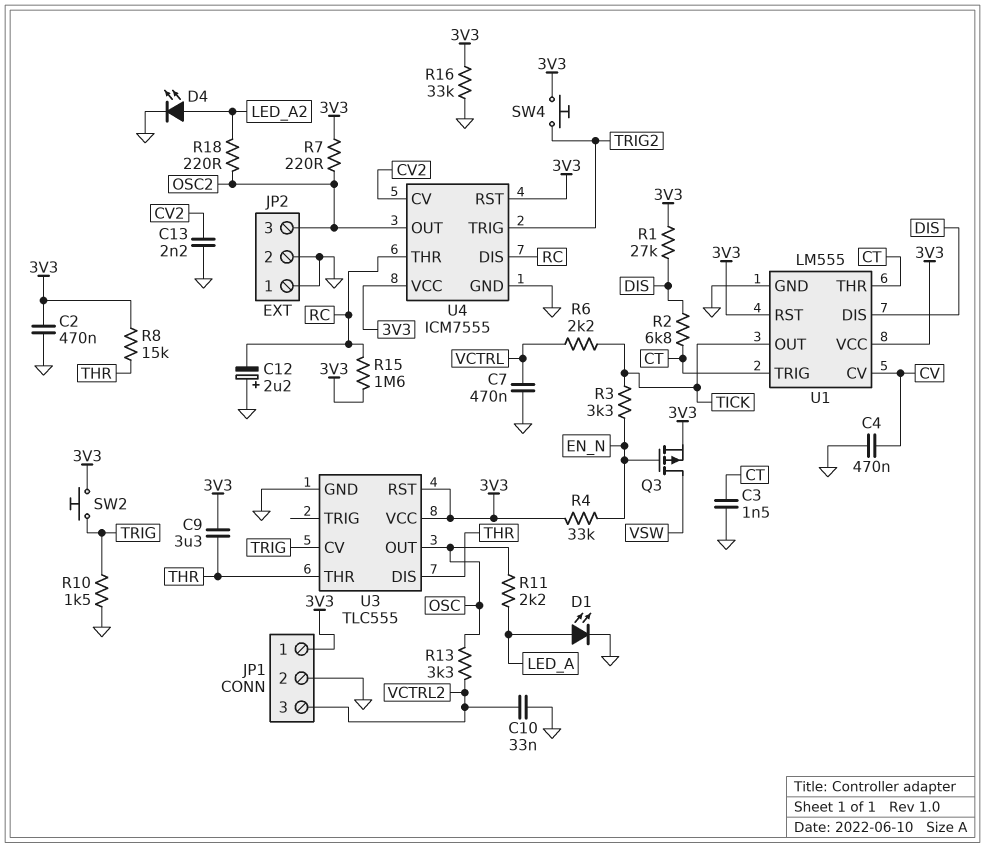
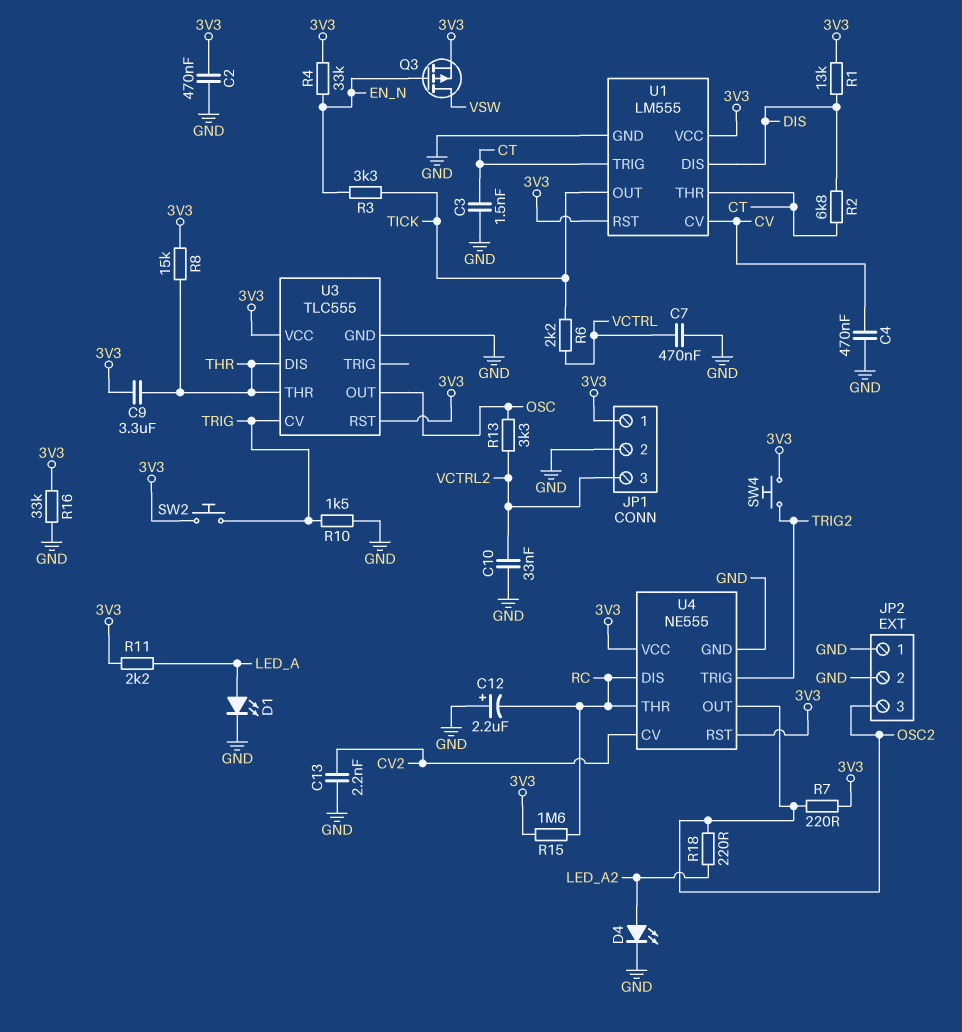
R1: 27k (3V3, DIS) -> 13k (3V3, DIS)
R11: 2.2k (LED_A, OSC) -> 2.2k (3V3, LED_A)
U4: ICM7555 -> NE555

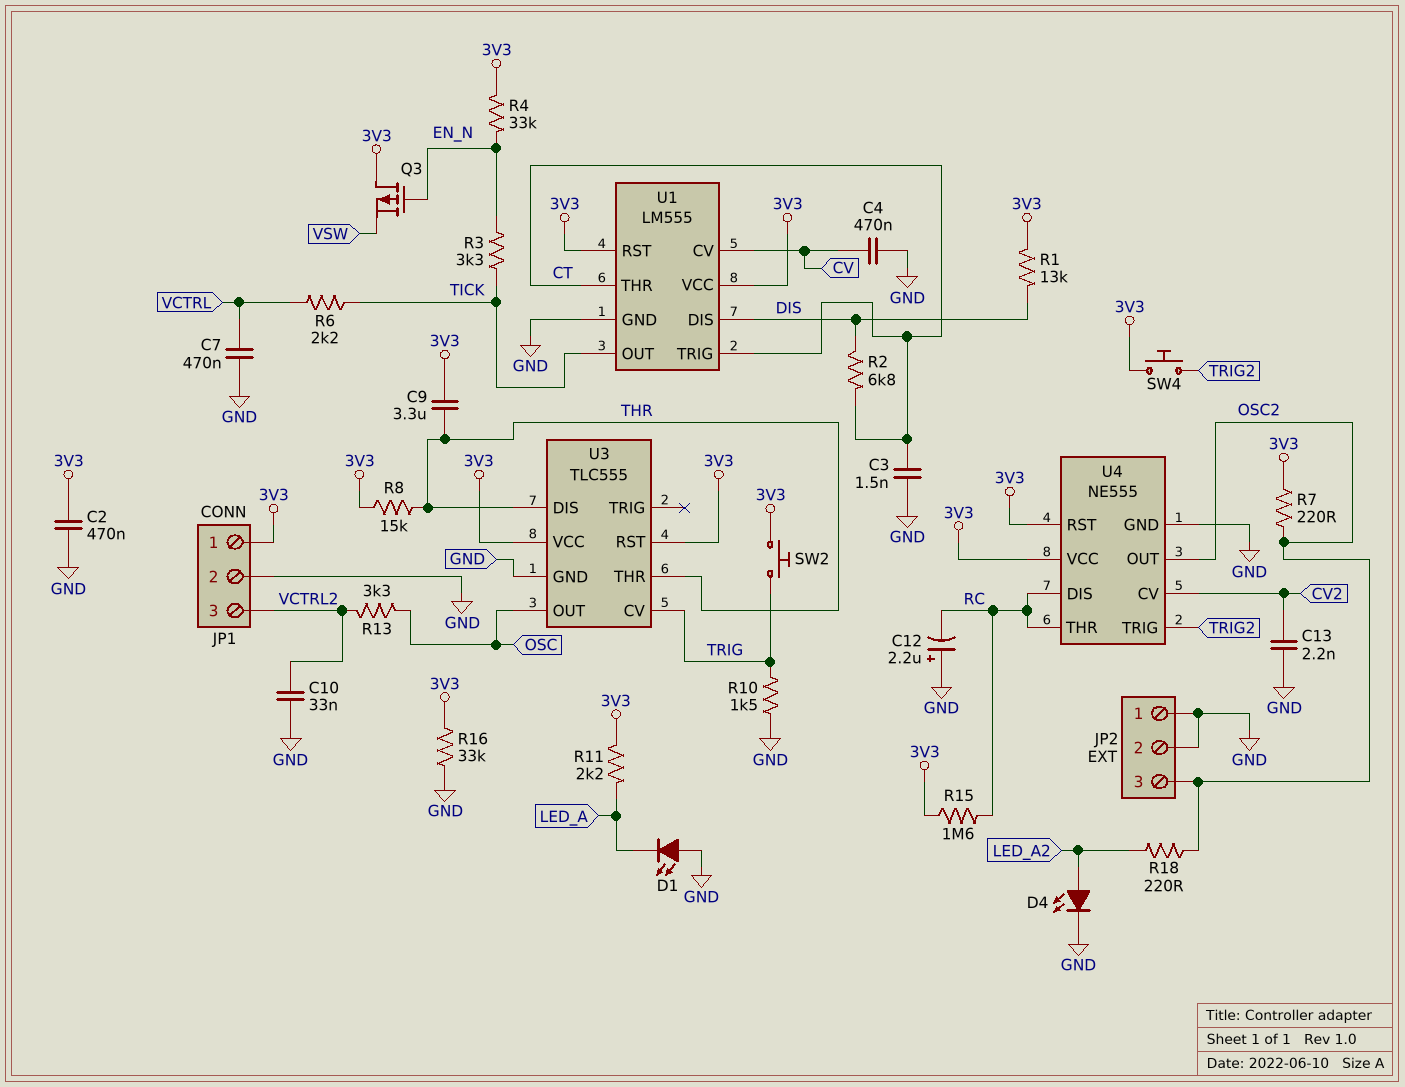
D1: LED (A LED_A, K GND) -> LED (A GND, K LED_A)
Q3: PMOS (G EN_N, D VSW, S 3V3) -> PMOS (G EN_N, D 3V3, S VSW)

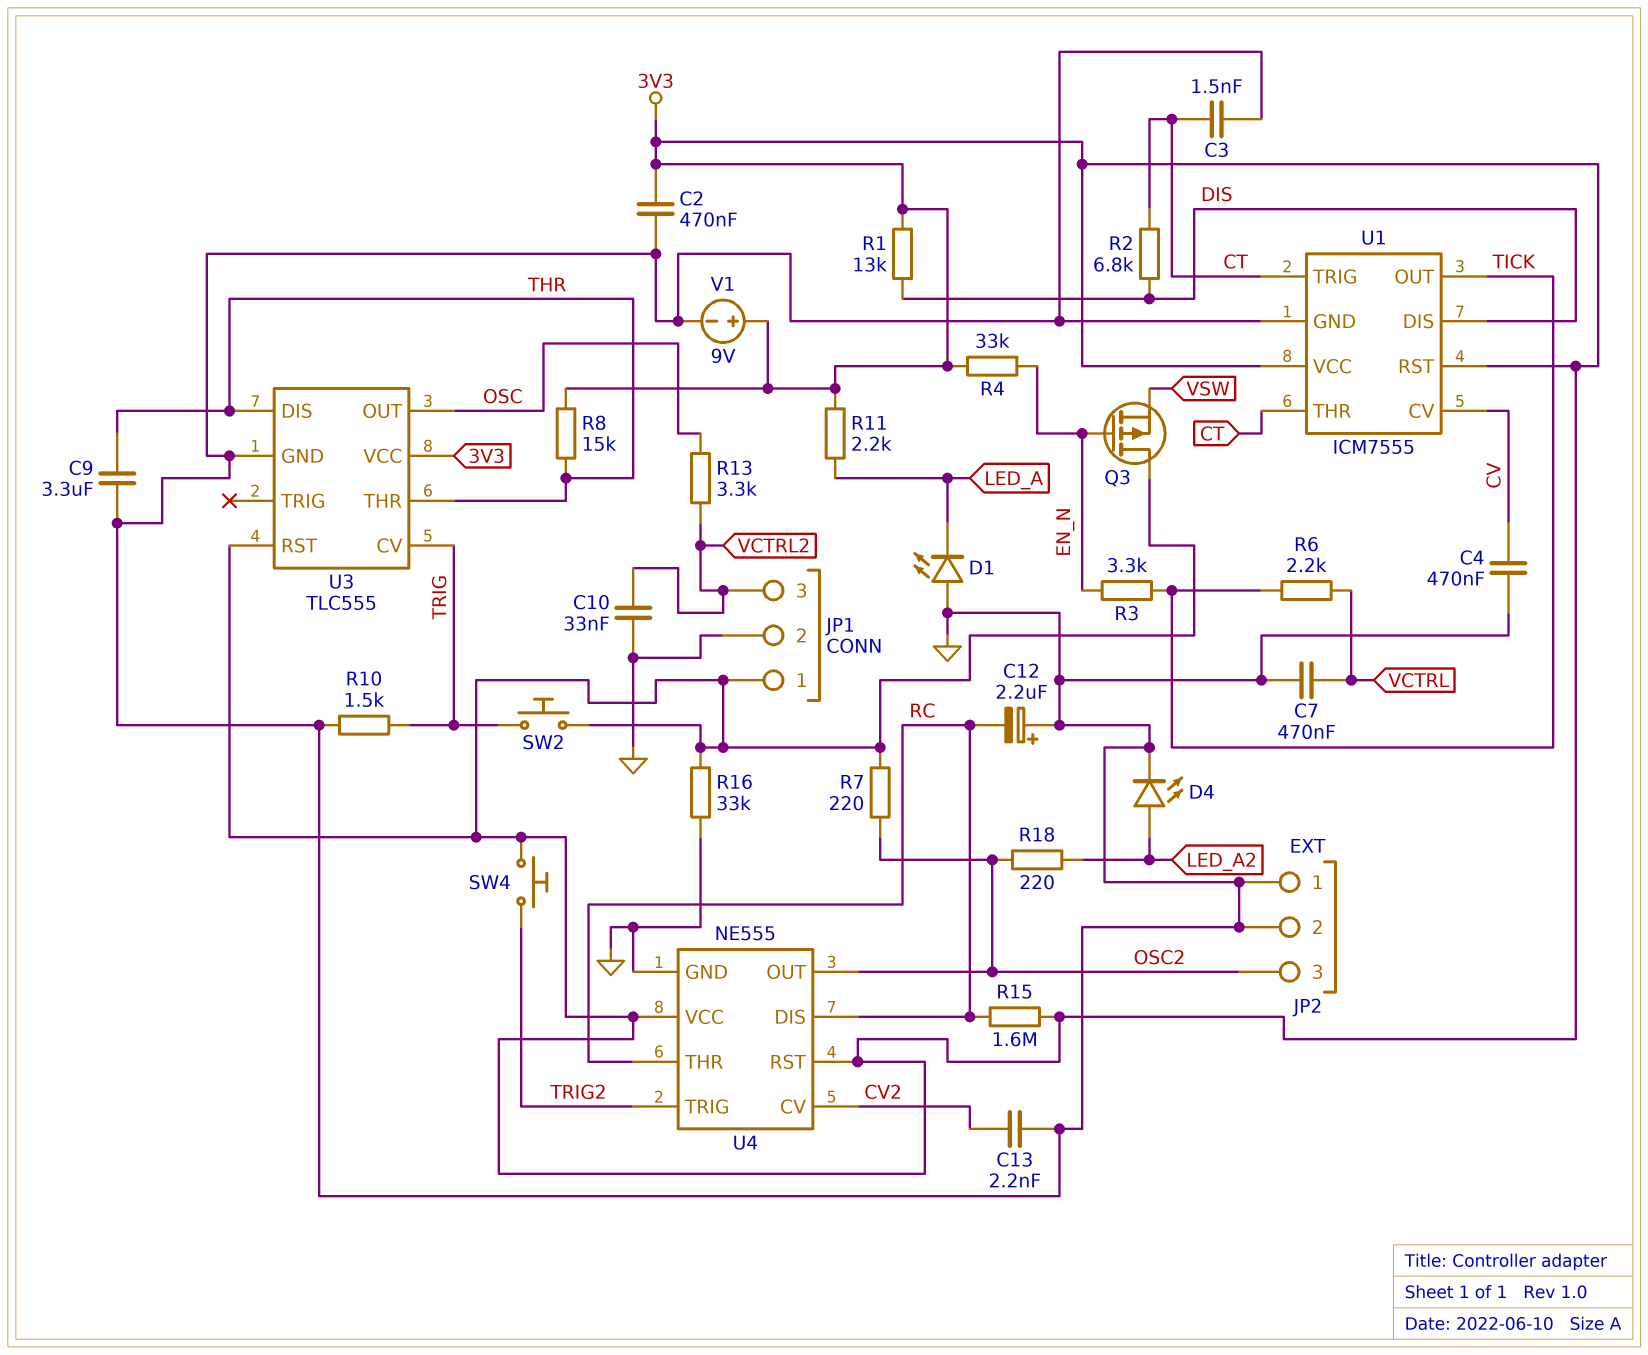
C9: 3.3uF (3V3, THR) -> 3.3uF (GND, THR)
U1: LM555 -> ICM7555
V1: none -> 9V (plus 3V3, minus GND)

